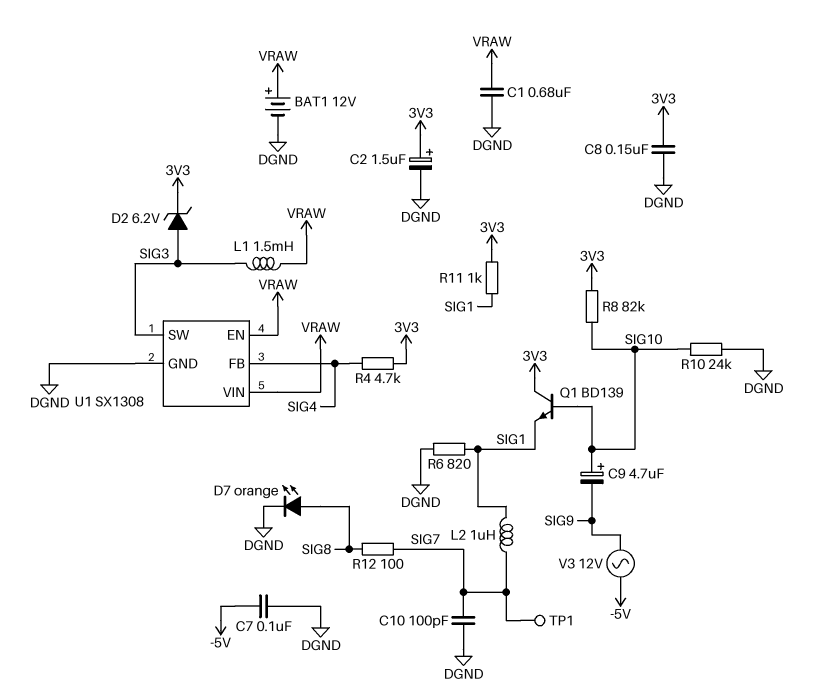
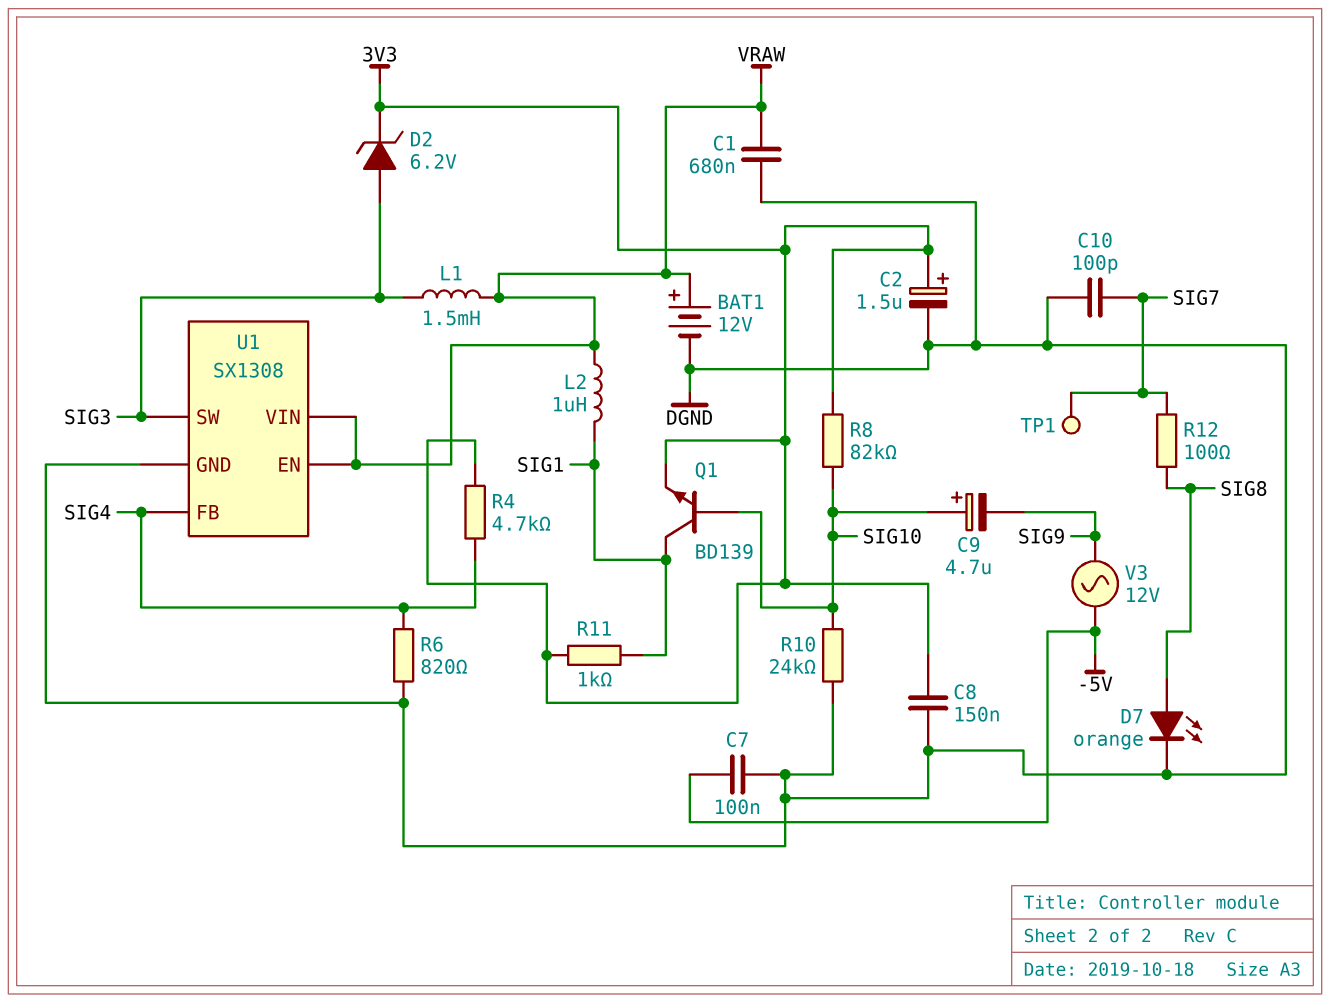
L2: 1uH (SIG1, SIG7) -> 1uH (SIG1, VRAW)
Q1: NPN BD139 (B SIG10, C 3V3, E SIG1) -> NPN BD139 (B SIG10, C SIG1, E 3V3)
R6: 820 (DGND, SIG1) -> 820 (DGND, SIG4)

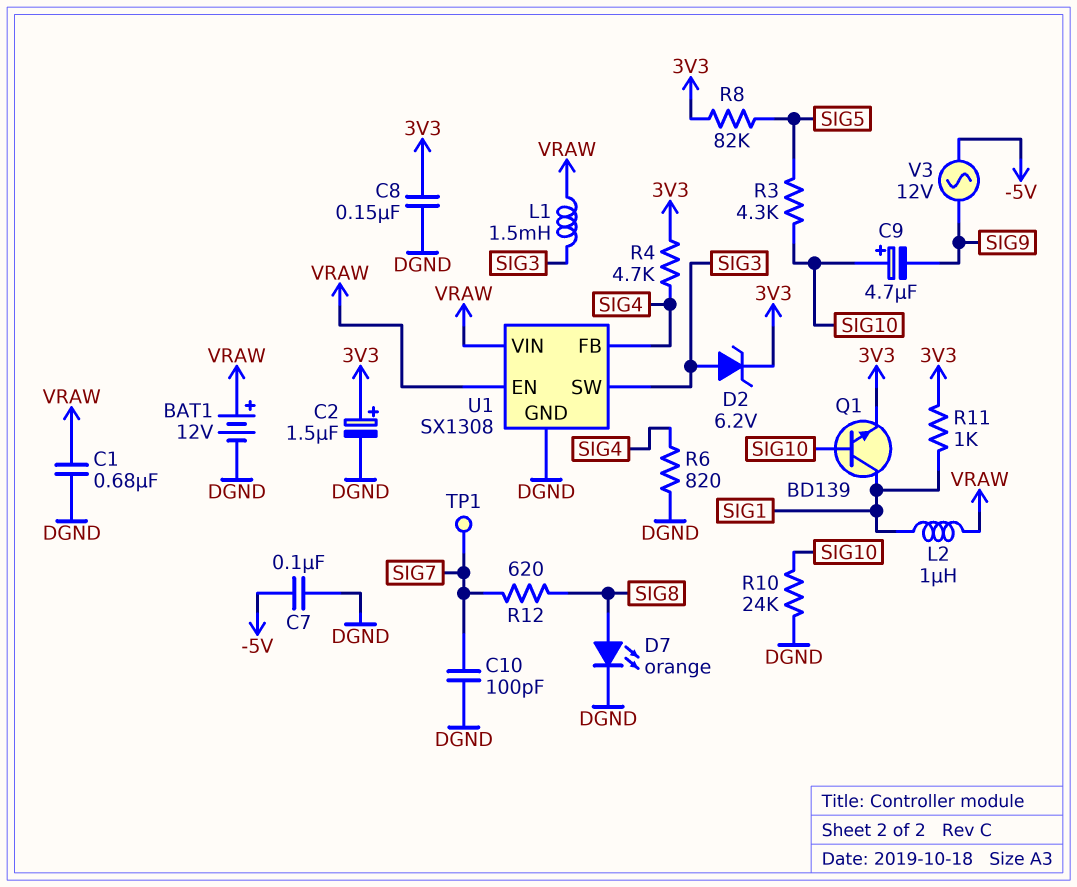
R3: none -> 4.3k (SIG5, SIG10)
R8: 82k (3V3, SIG10) -> 82k (3V3, SIG5)
R12: 100 (SIG7, SIG8) -> 620 (SIG7, SIG8)

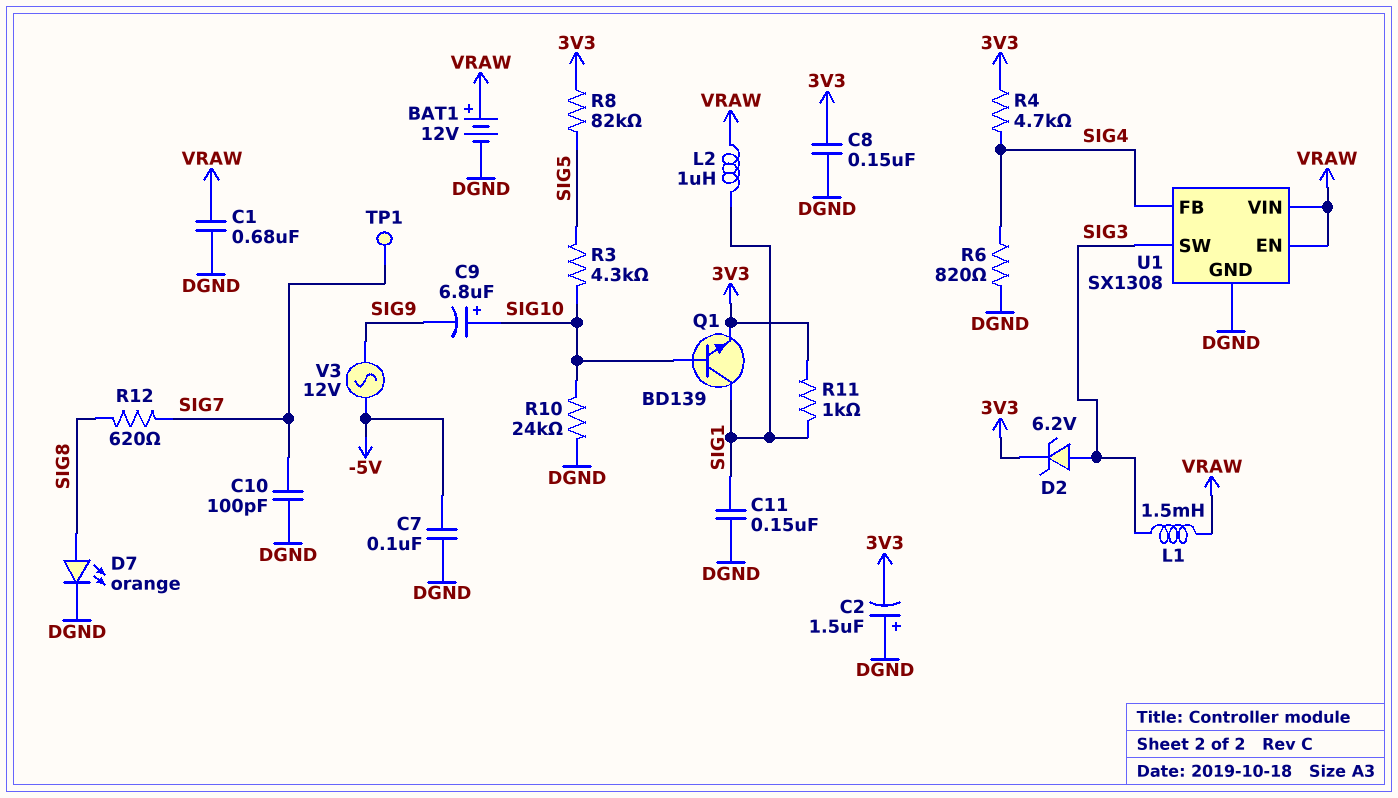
C2: 1.5uF (plus 3V3, minus DGND) -> 1.5uF (plus DGND, minus 3V3)
C9: 4.7uF (plus SIG10, minus SIG9) -> 6.8uF (plus SIG10, minus SIG9)
C11: none -> 150nF (DGND, SIG1)

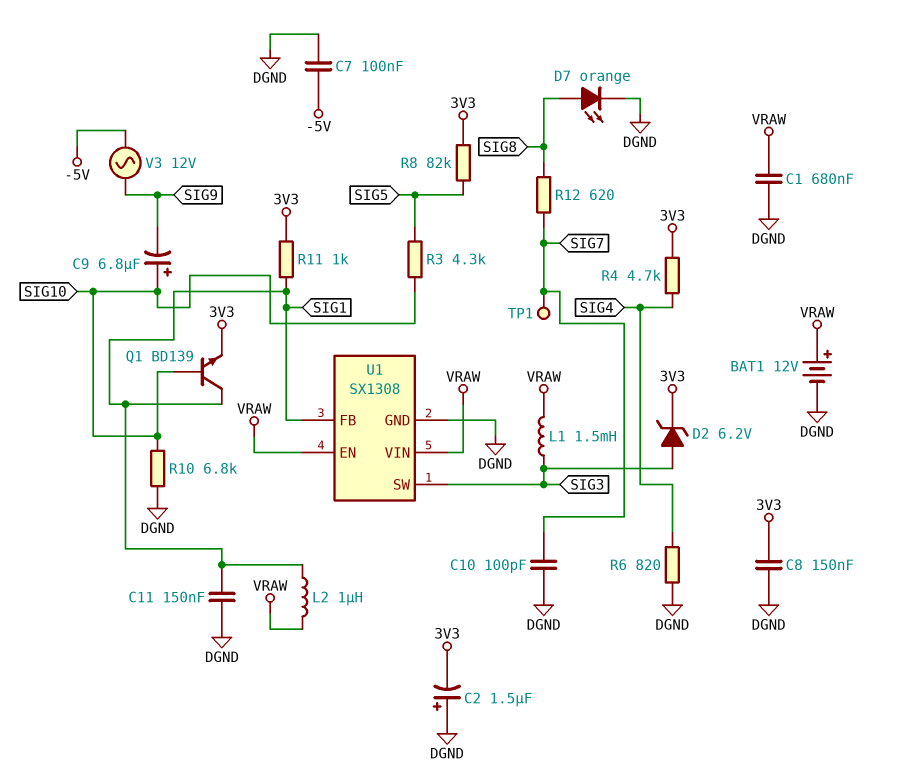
R10: 24k (DGND, SIG10) -> 6.8k (DGND, SIG10)
U1 pin FB: SIG4 -> SIG1

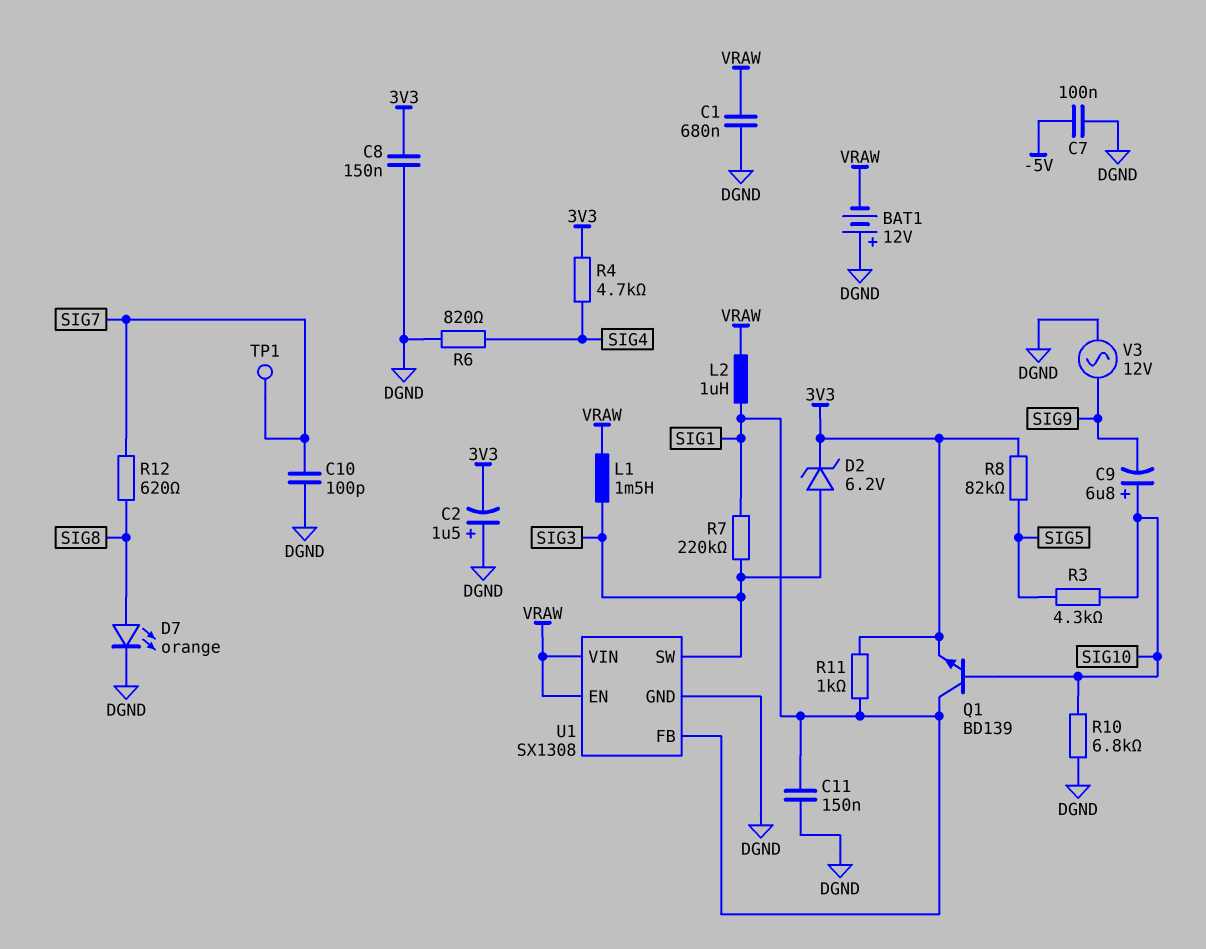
BAT1: 12V (plus VRAW, minus DGND) -> 12V (plus DGND, minus VRAW)
R7: none -> 220k (SIG1, SIG3)
V3: AC 12V (-5V, SIG9) -> AC 12V (DGND, SIG9)

